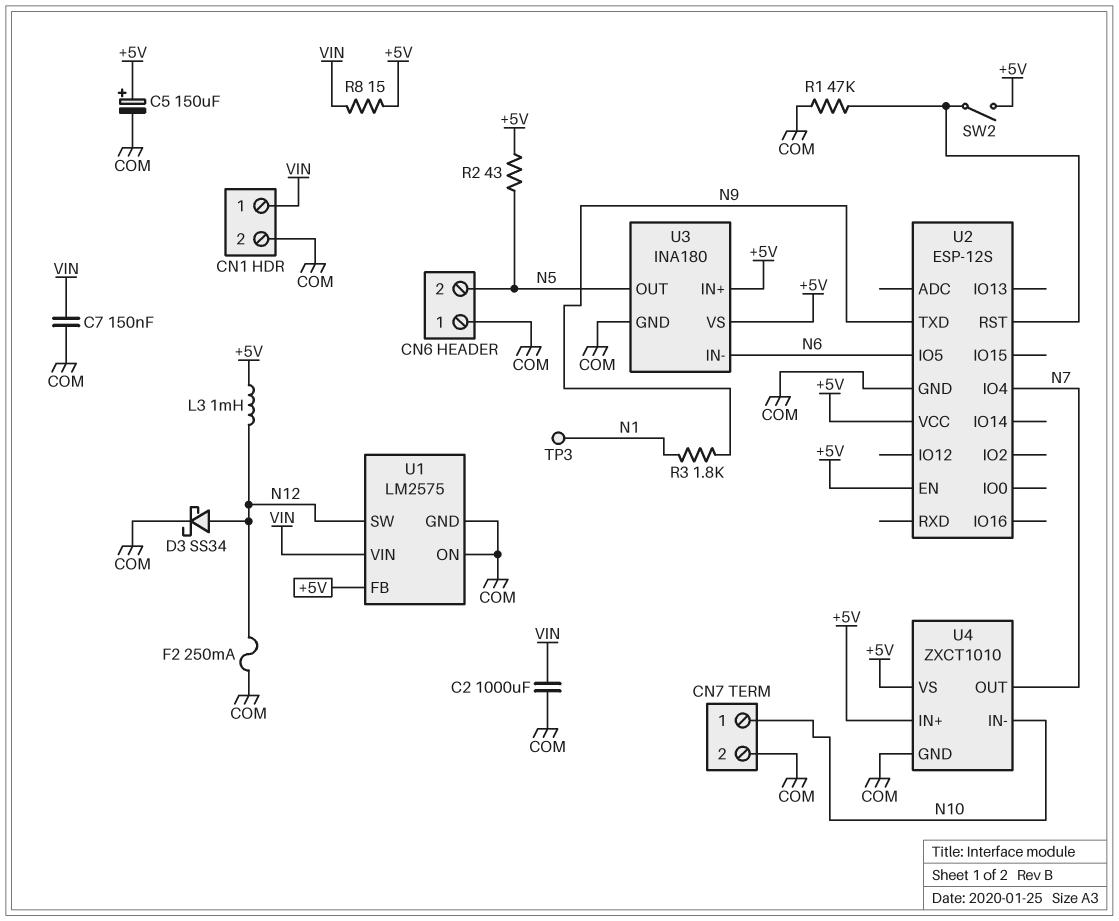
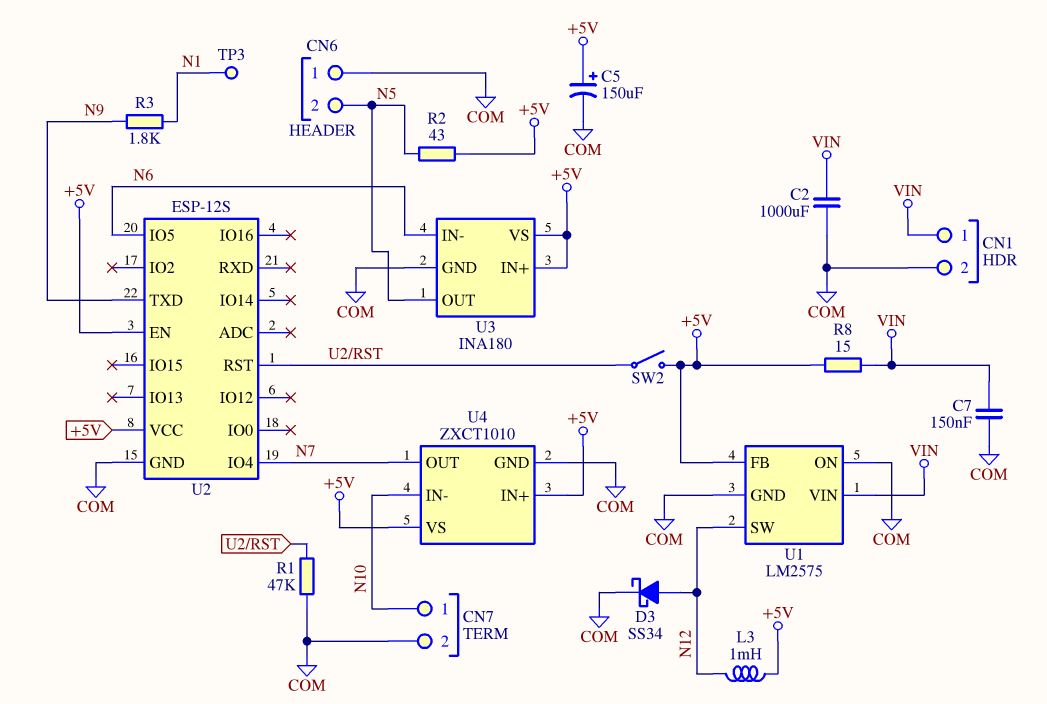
F2: 250mA (COM, N12) -> none

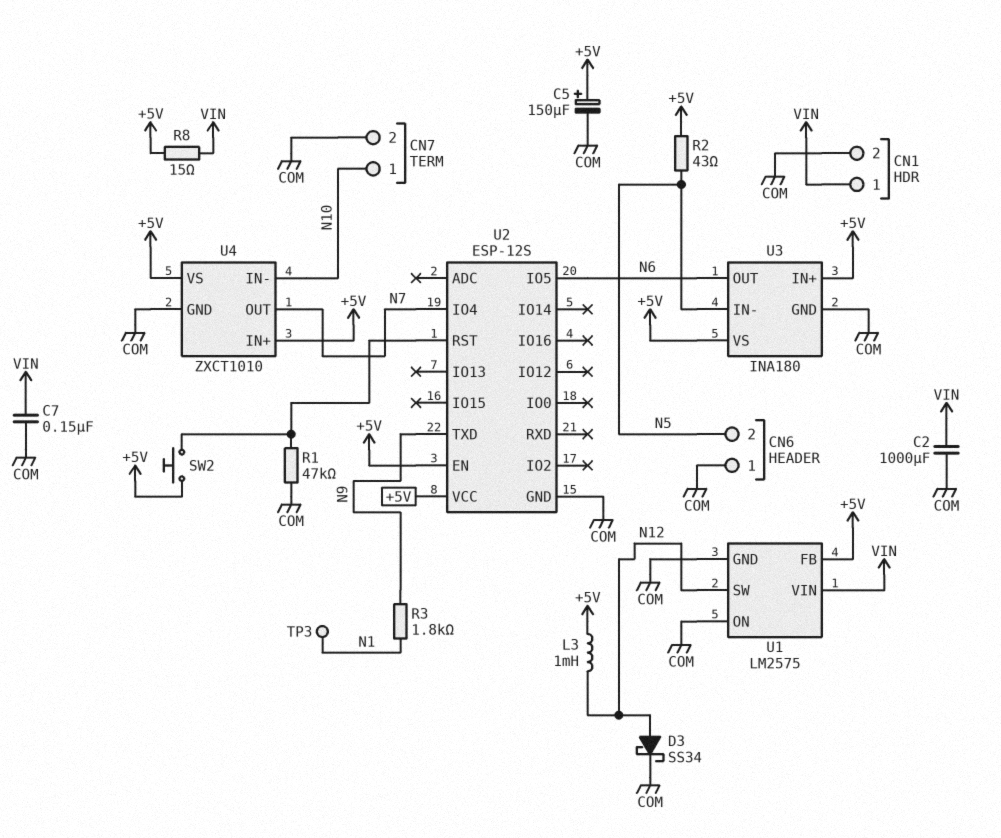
SW2: switch (+5V, U2/RST) -> button (+5V, U2/RST)
U3 pin IN-: N6 -> N5
U3 pin OUT: N5 -> N6

